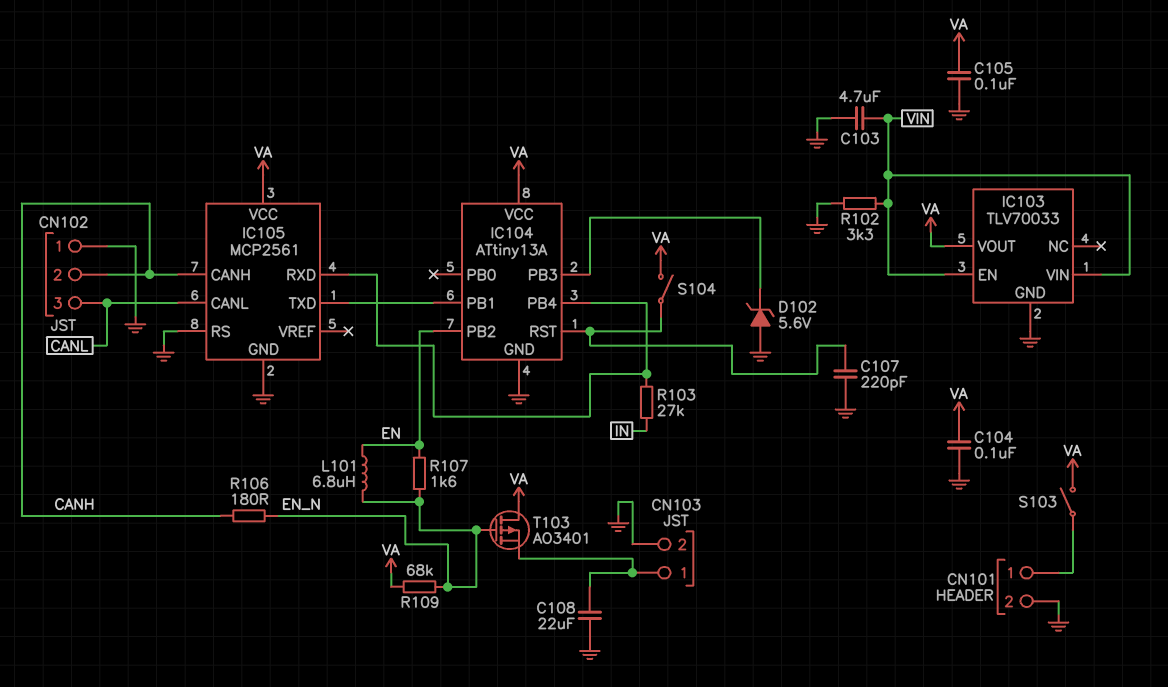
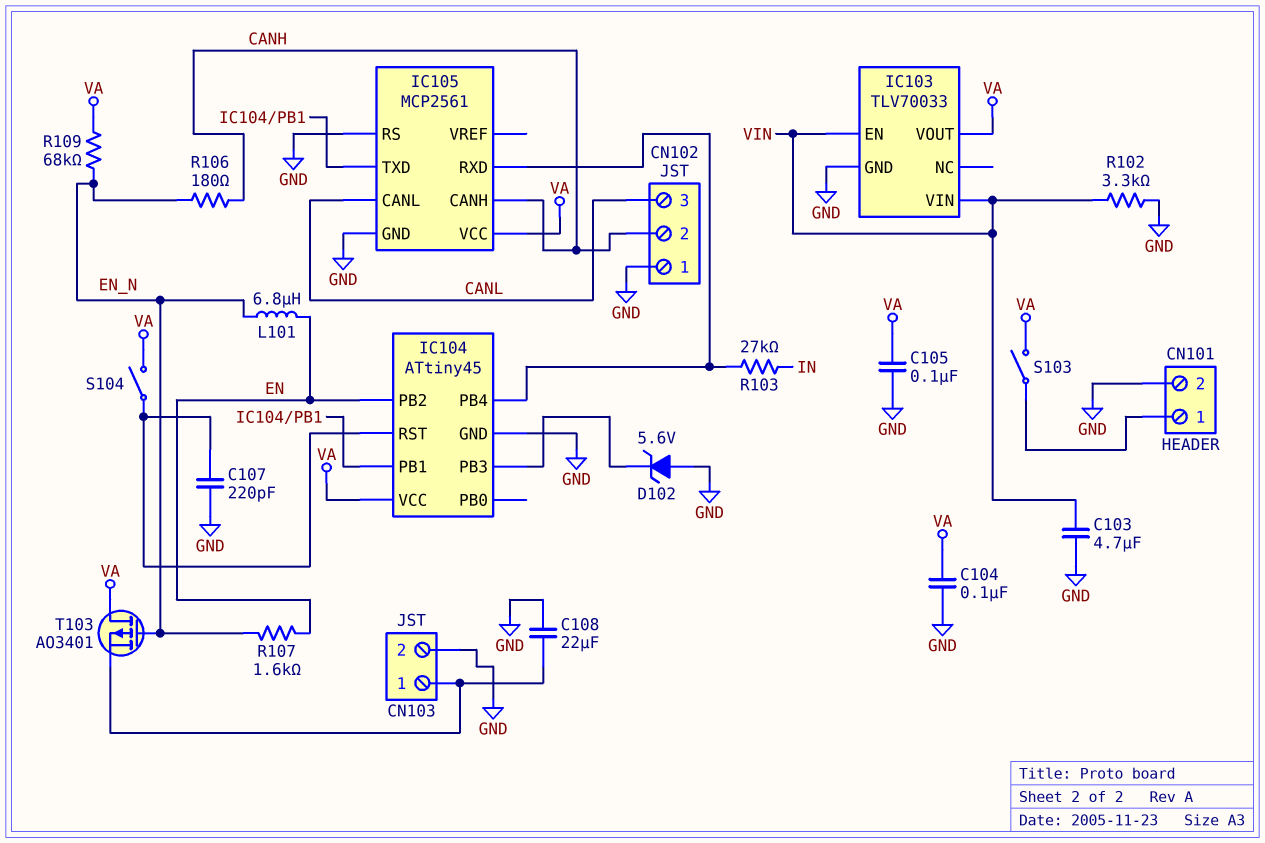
IC104: ATtiny13A -> ATtiny45

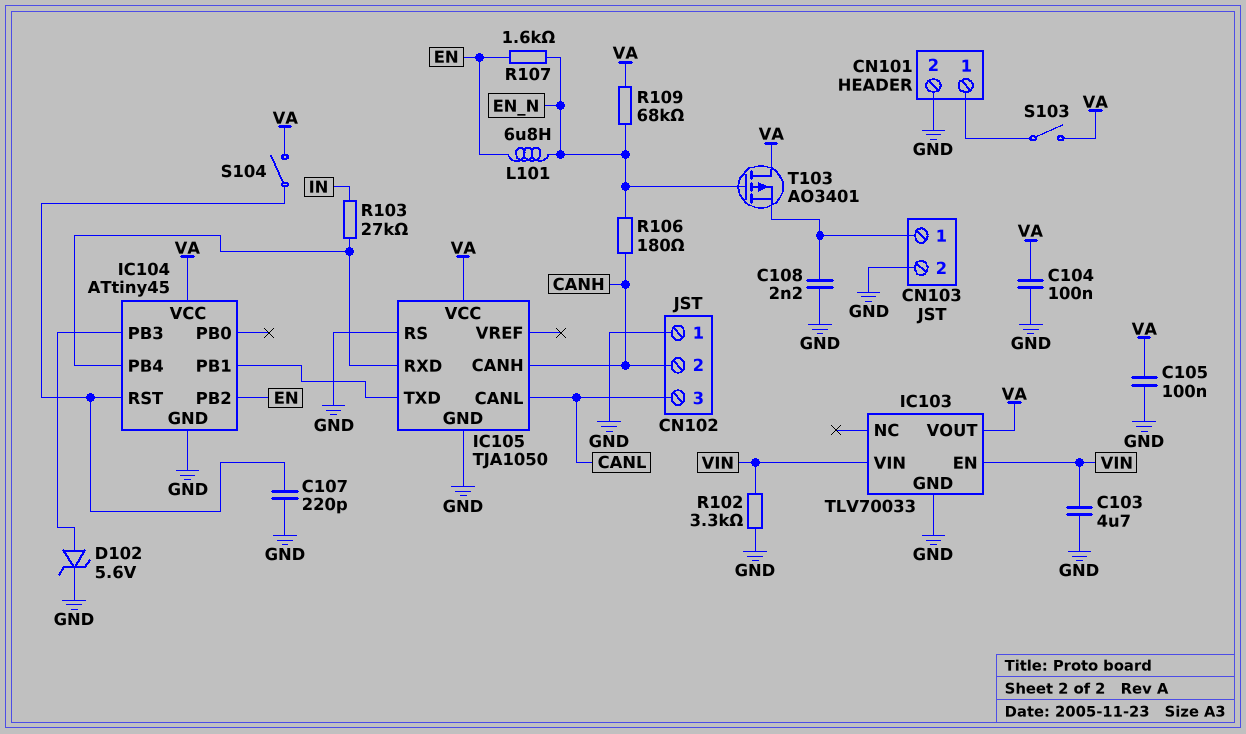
C108: 22uF (CN103/1, GND) -> 2.2nF (CN103/1, GND)
D102: zener 5.6V (A GND, K IC104/PB3) -> zener 5.6V (A IC104/PB3, K GND)
IC105: MCP2561 -> TJA1050

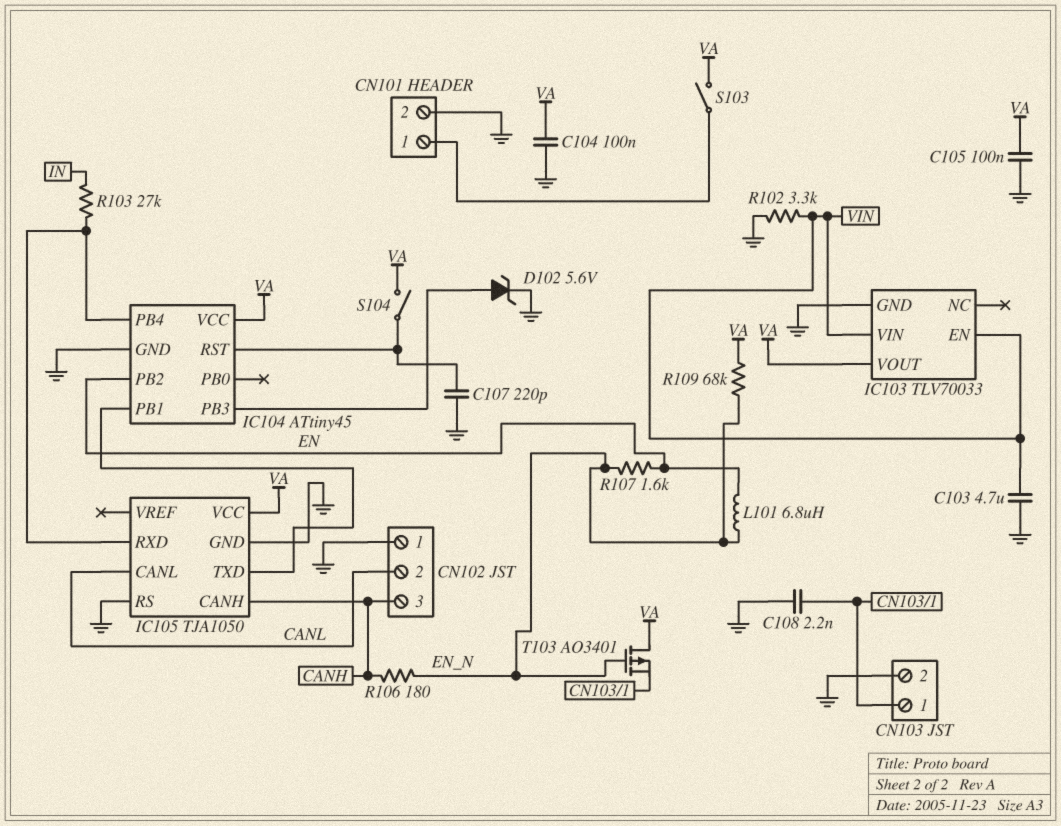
CN102 pin 2: CANH -> CANL
CN102 pin 3: CANL -> CANH

